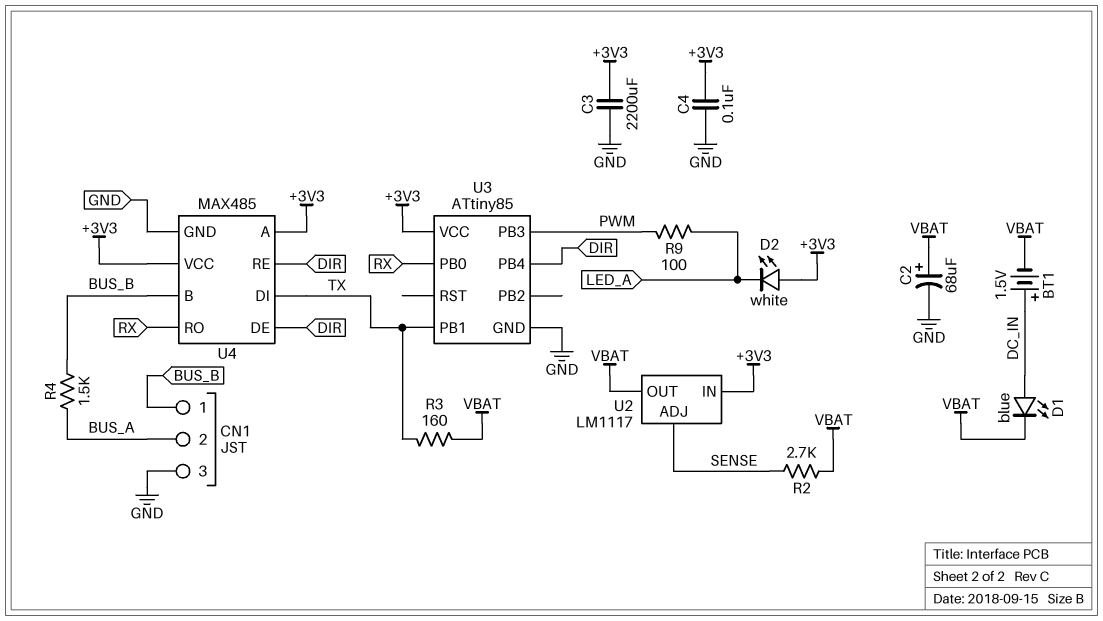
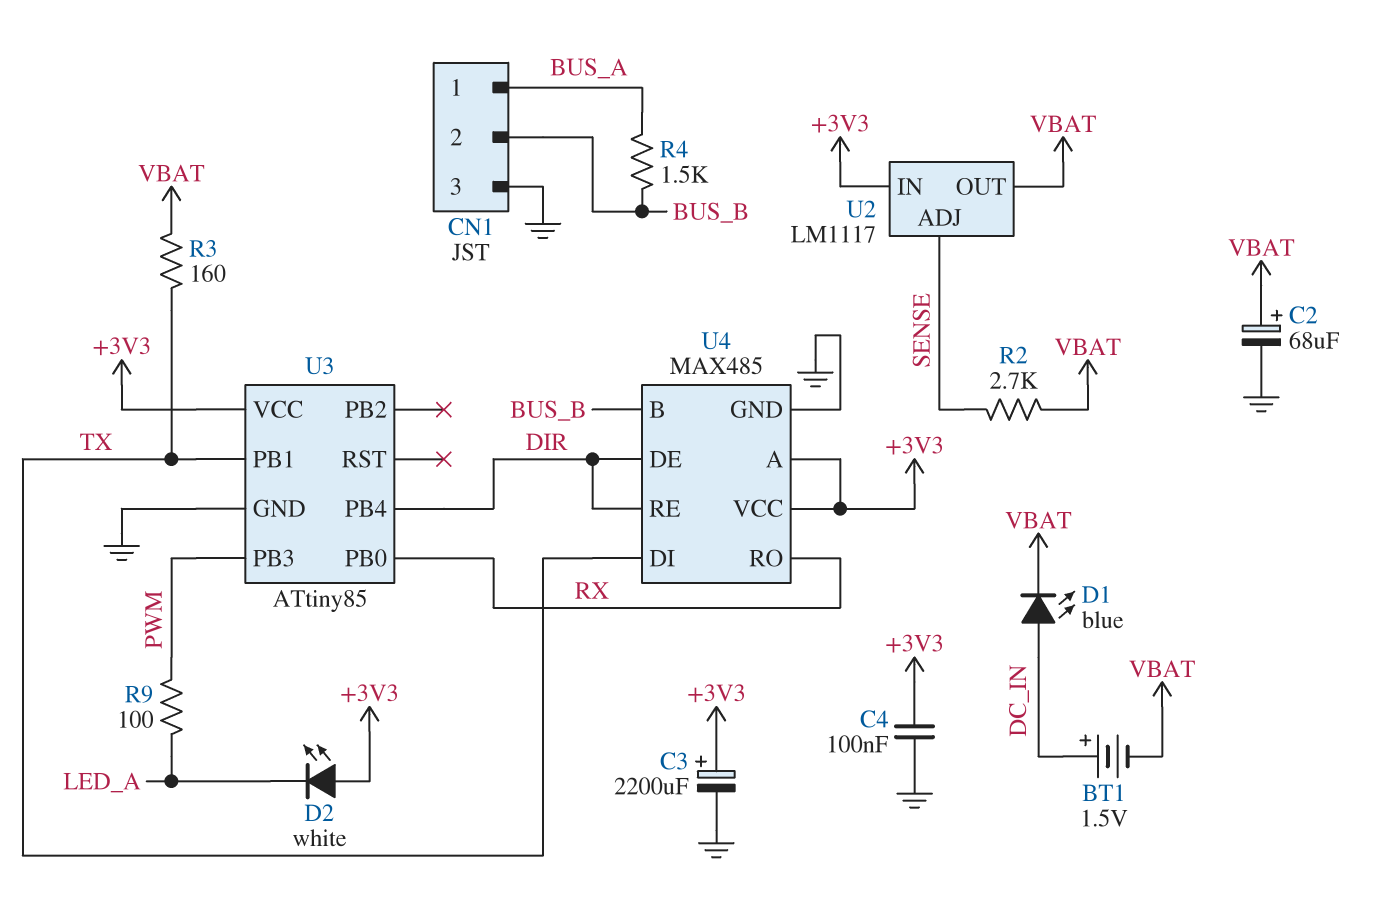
C3: 2200uF (+3V3, GND) -> 2200uF (plus +3V3, minus GND)
CN1 pin 1: BUS_B -> BUS_A
CN1 pin 2: BUS_A -> BUS_B

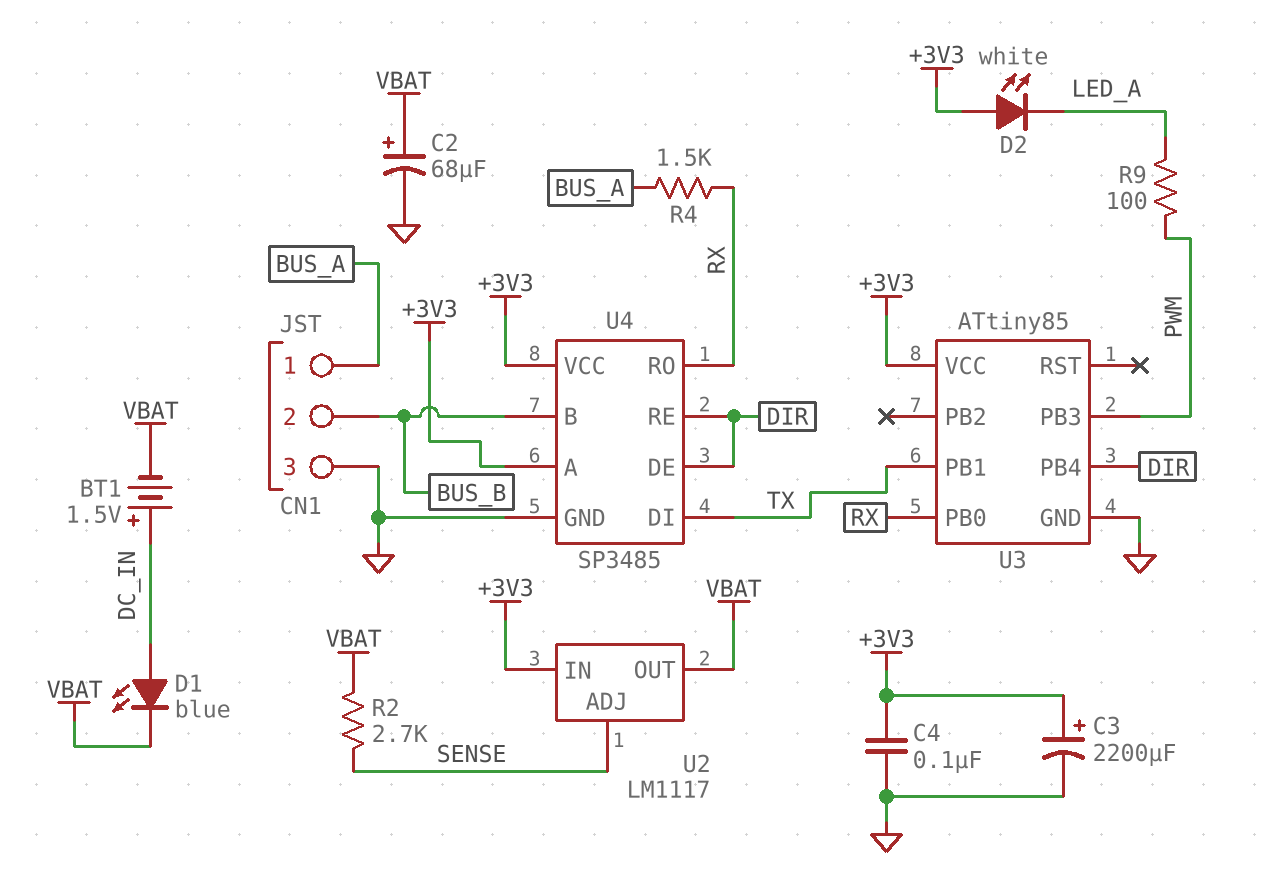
R3: 160 (TX, VBAT) -> none
R4: 1.5k (BUS_A, BUS_B) -> 1.5k (BUS_A, RX)
U4: MAX485 -> SP3485

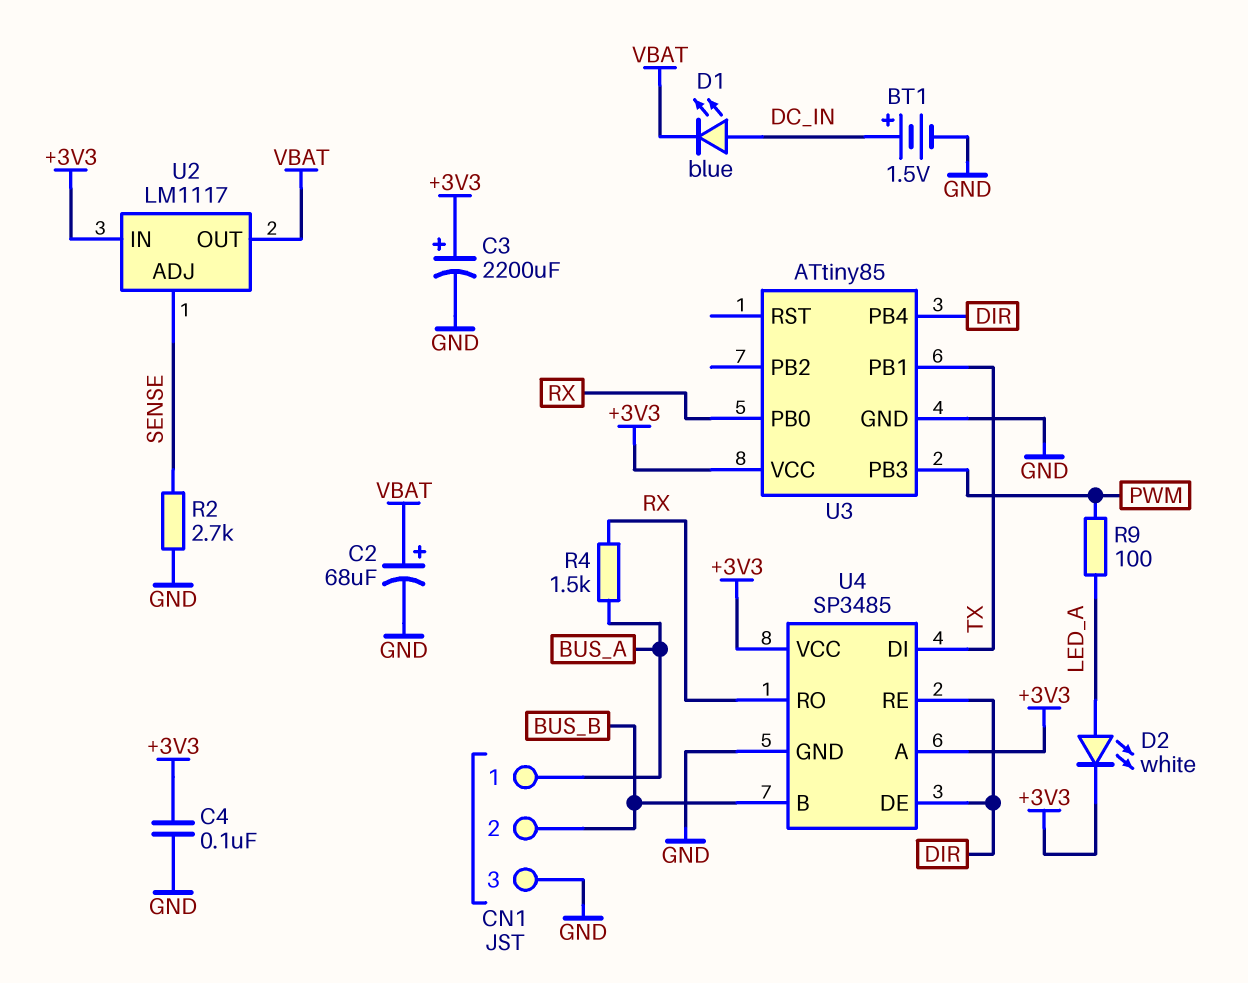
BT1: 1.5V (plus DC_IN, minus VBAT) -> 1.5V (plus DC_IN, minus GND)
D2: LED white (A +3V3, K LED_A) -> LED white (A LED_A, K +3V3)
R2: 2.7k (SENSE, VBAT) -> 2.7k (GND, SENSE)

